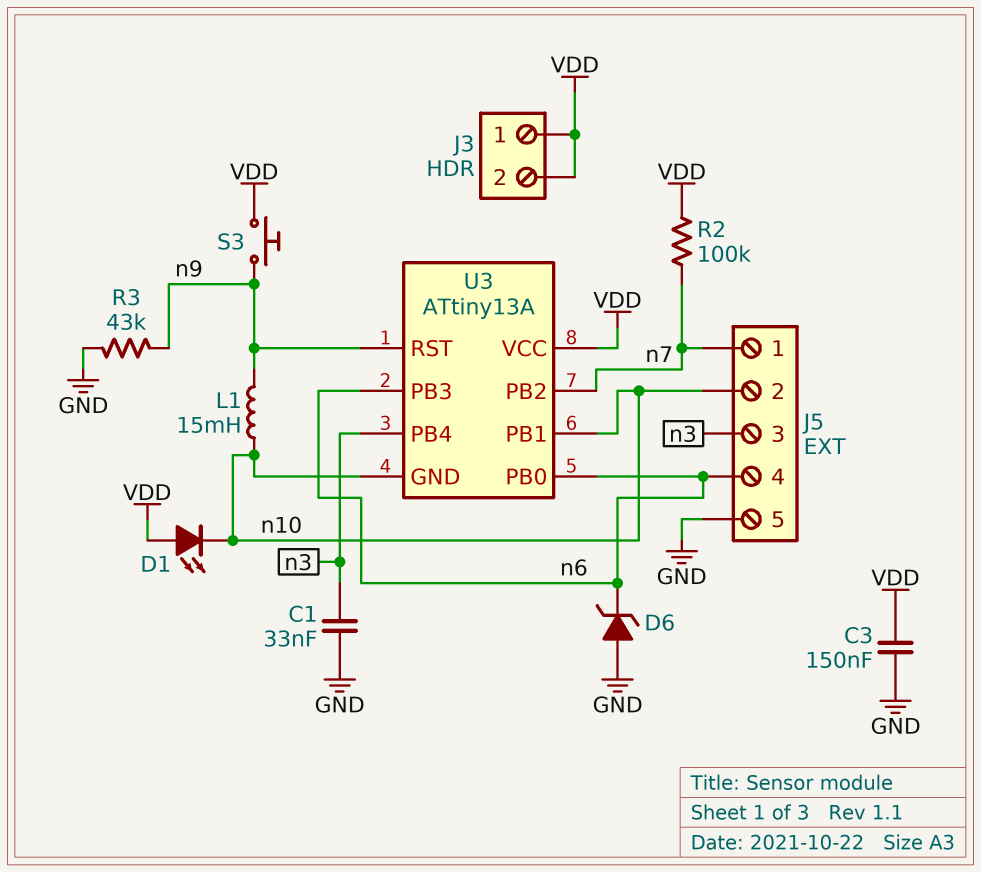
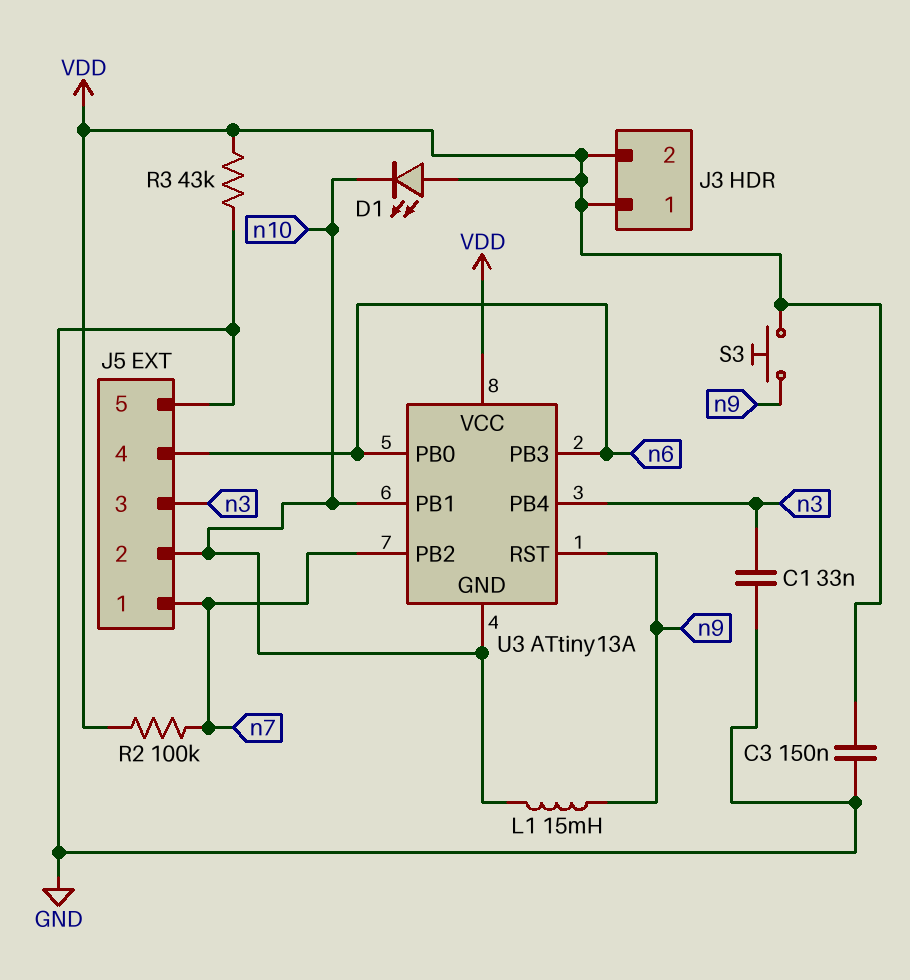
D6: zener (A GND, K n6) -> none
R3: 43k (GND, n9) -> 43k (GND, VDD)

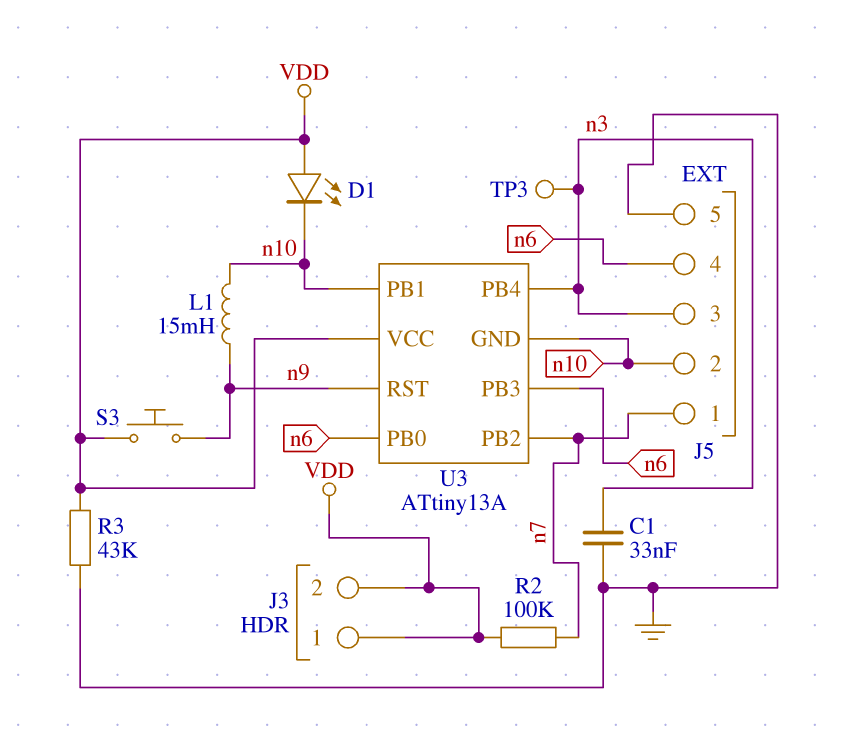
C3: 150nF (GND, VDD) -> none
TP3: none -> test point (n3)

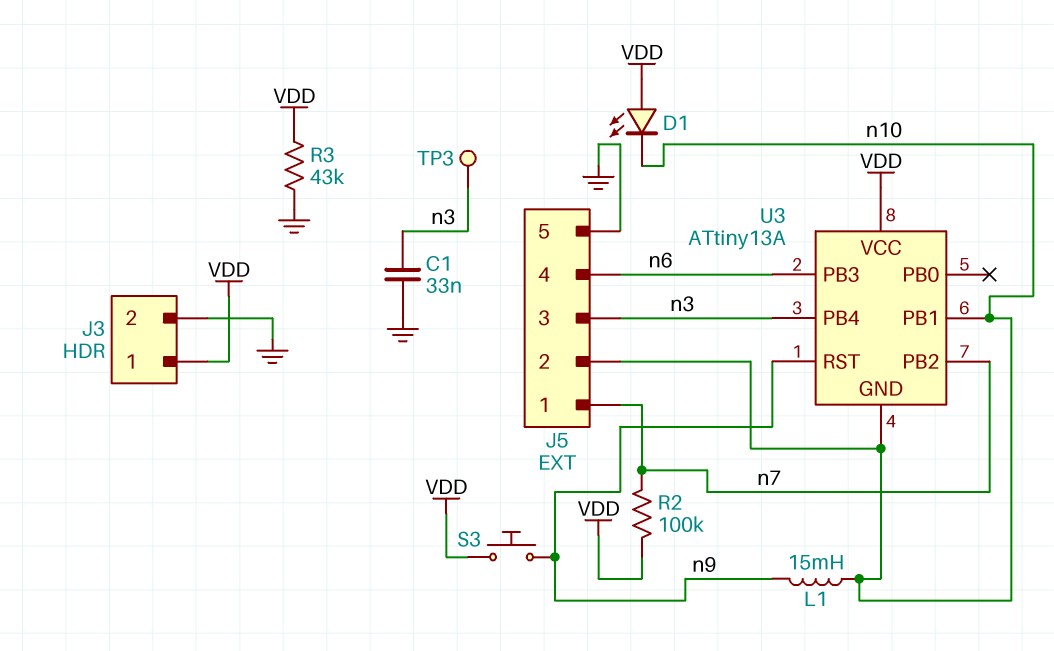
J3 pin 2: VDD -> GND
U3 pin PB0: n6 -> none

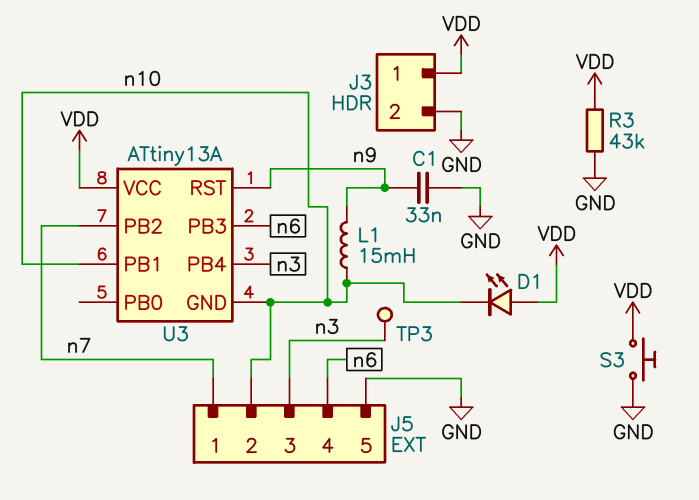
C1: 33nF (GND, n3) -> 33nF (GND, n9)
R2: 100k (VDD, n7) -> none
S3: button (VDD, n9) -> button (GND, VDD)

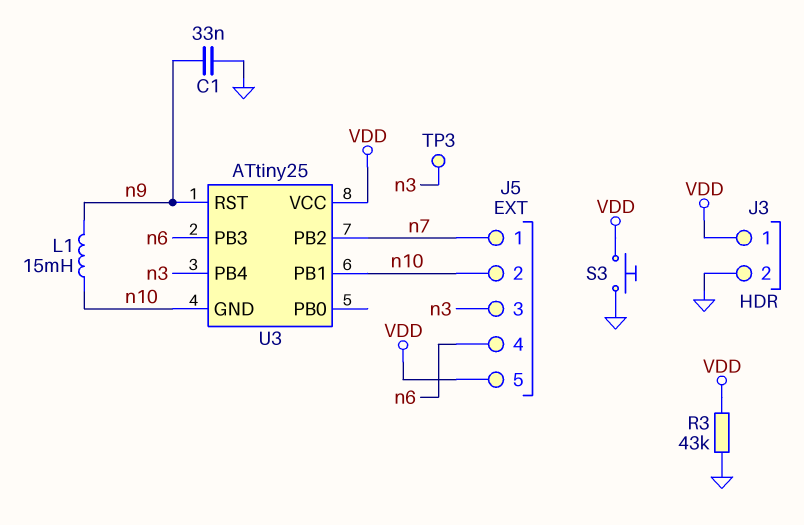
D1: LED (A VDD, K n10) -> none
J5 pin 5: GND -> VDD
U3: ATtiny13A -> ATtiny25

